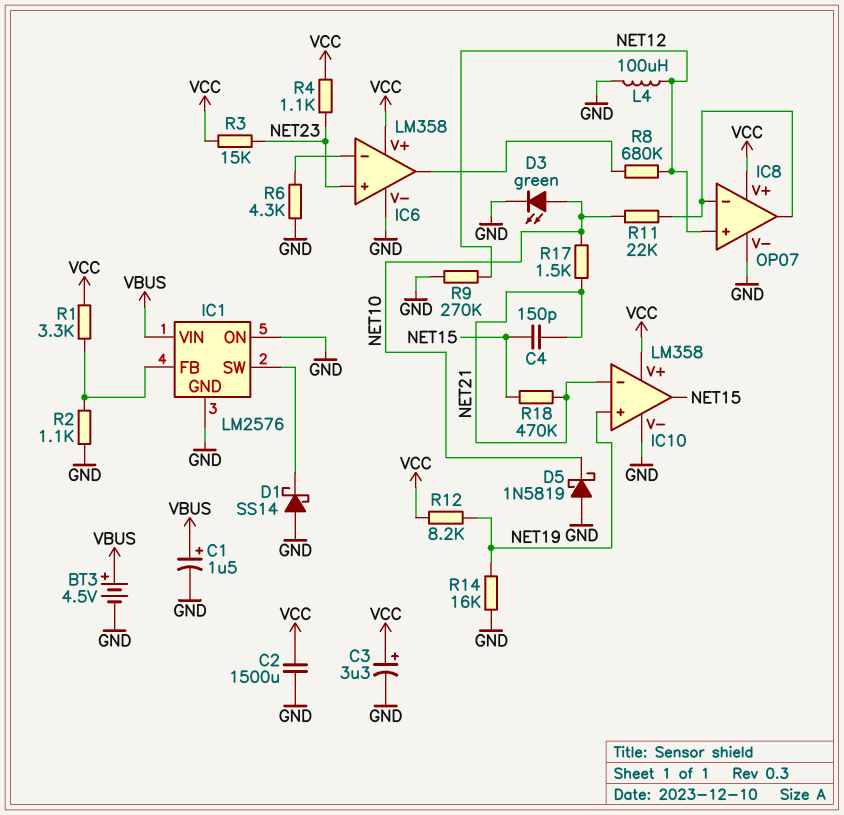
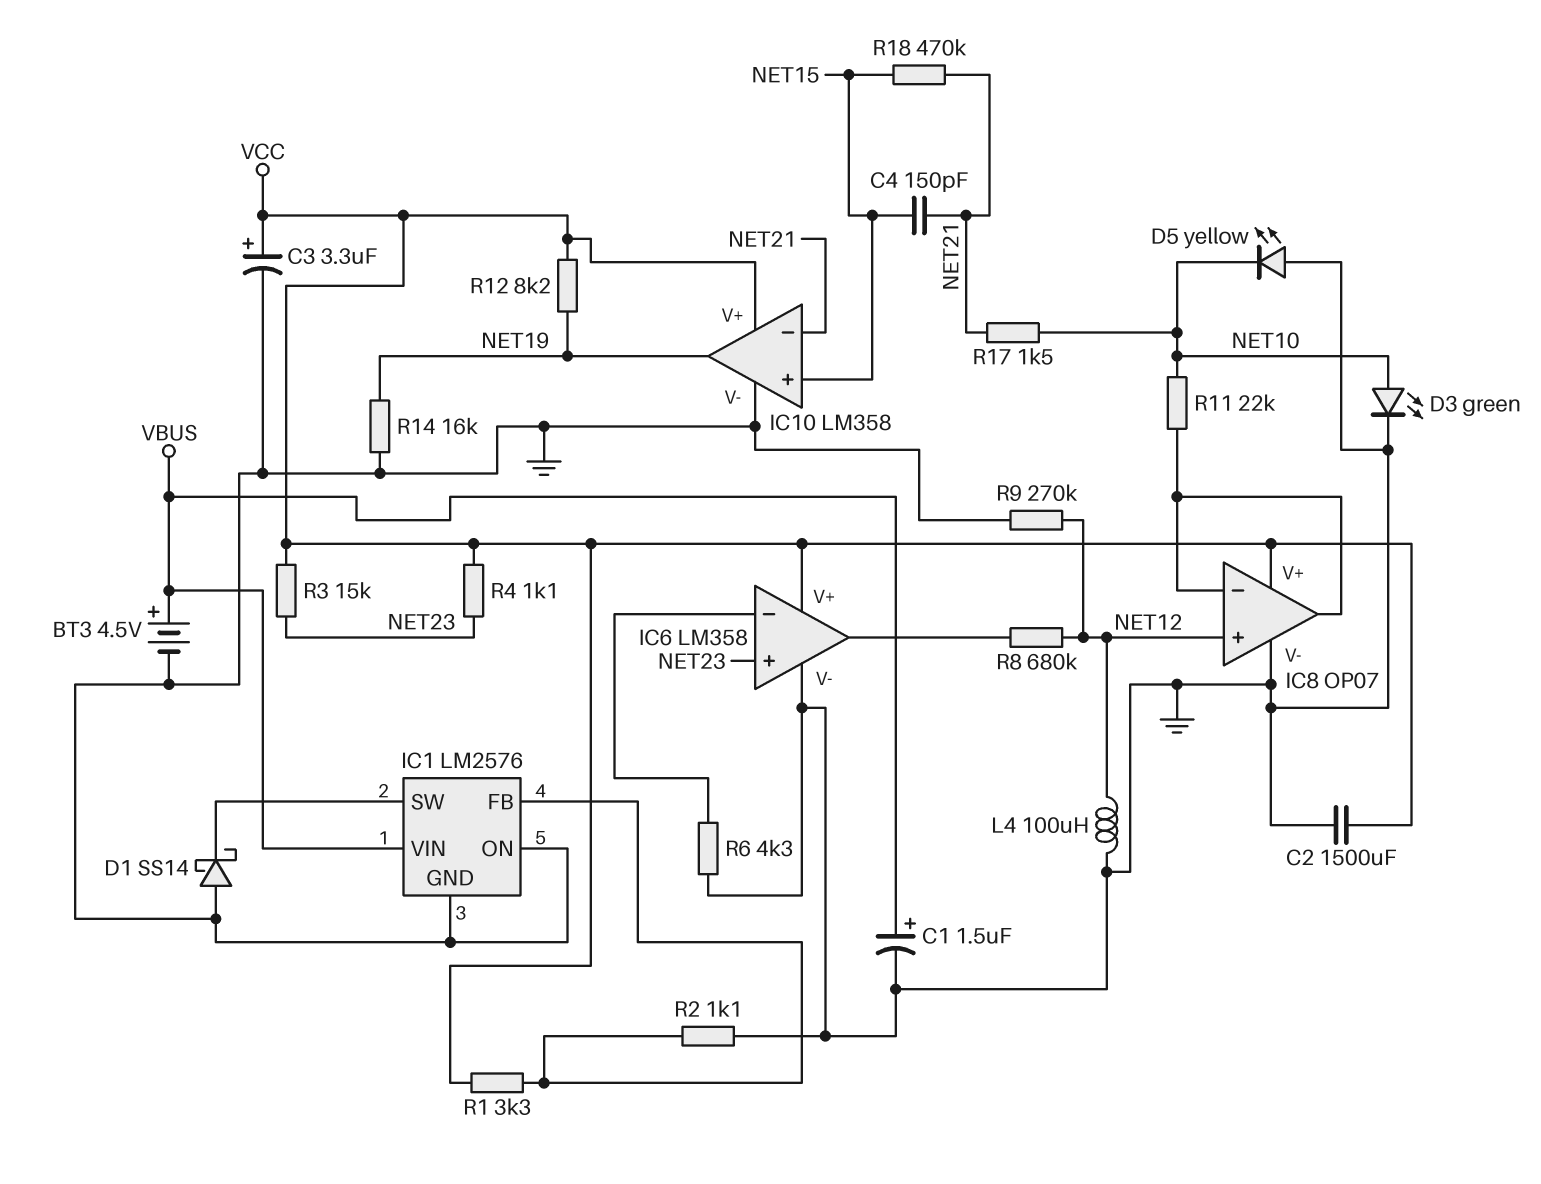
D5: schottky 1N5819 (A GND, K NET10) -> LED yellow (A GND, K NET10)
IC10 pin in+: NET19 -> NET15
IC10 pin out: NET15 -> NET19

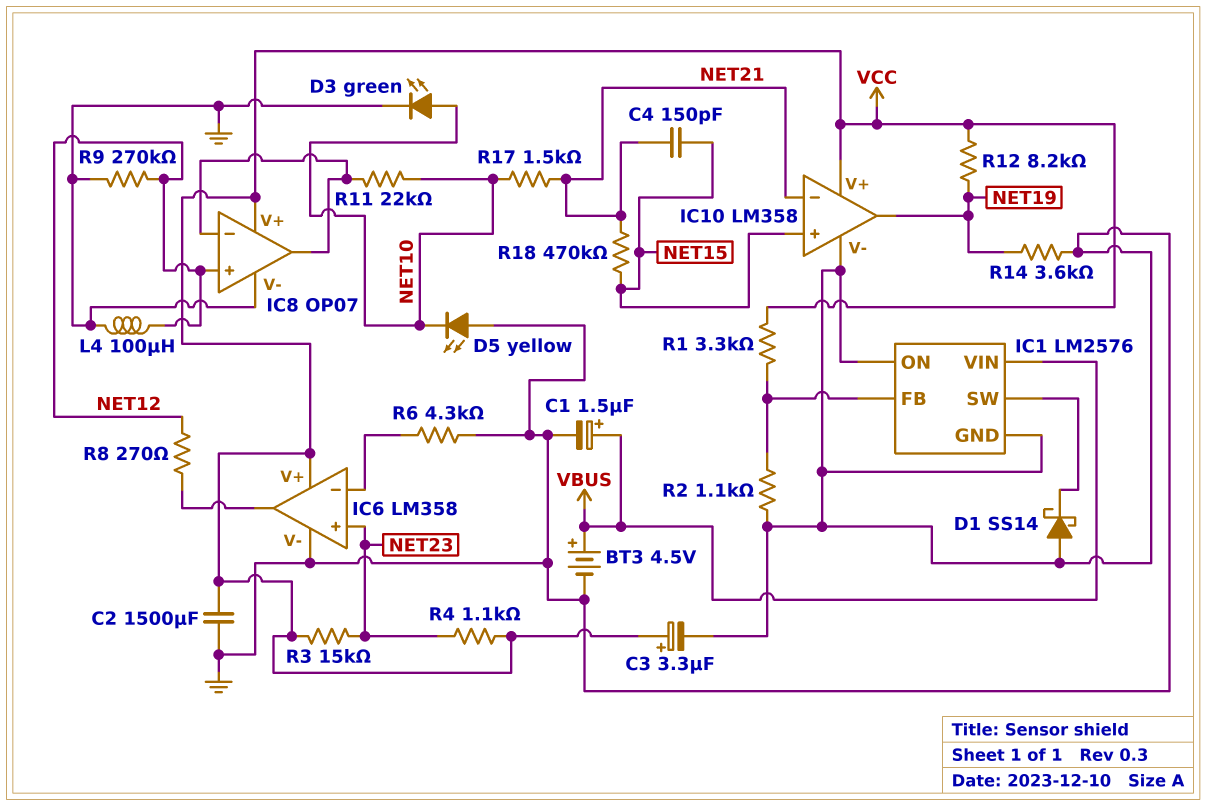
R8: 680k (IC6/out, NET12) -> 270 (IC6/out, NET12)
R14: 16k (GND, NET19) -> 3.6k (GND, NET19)

